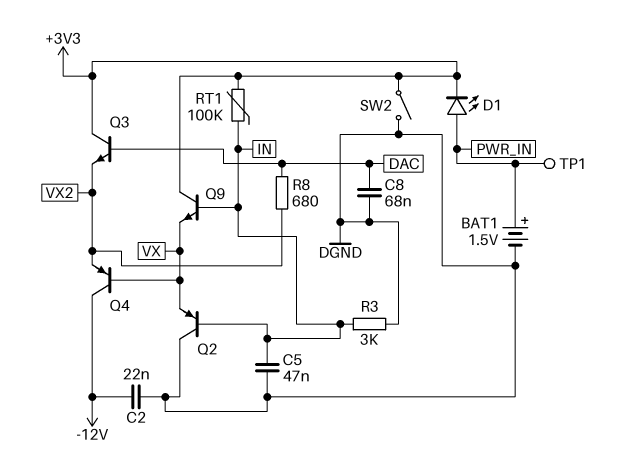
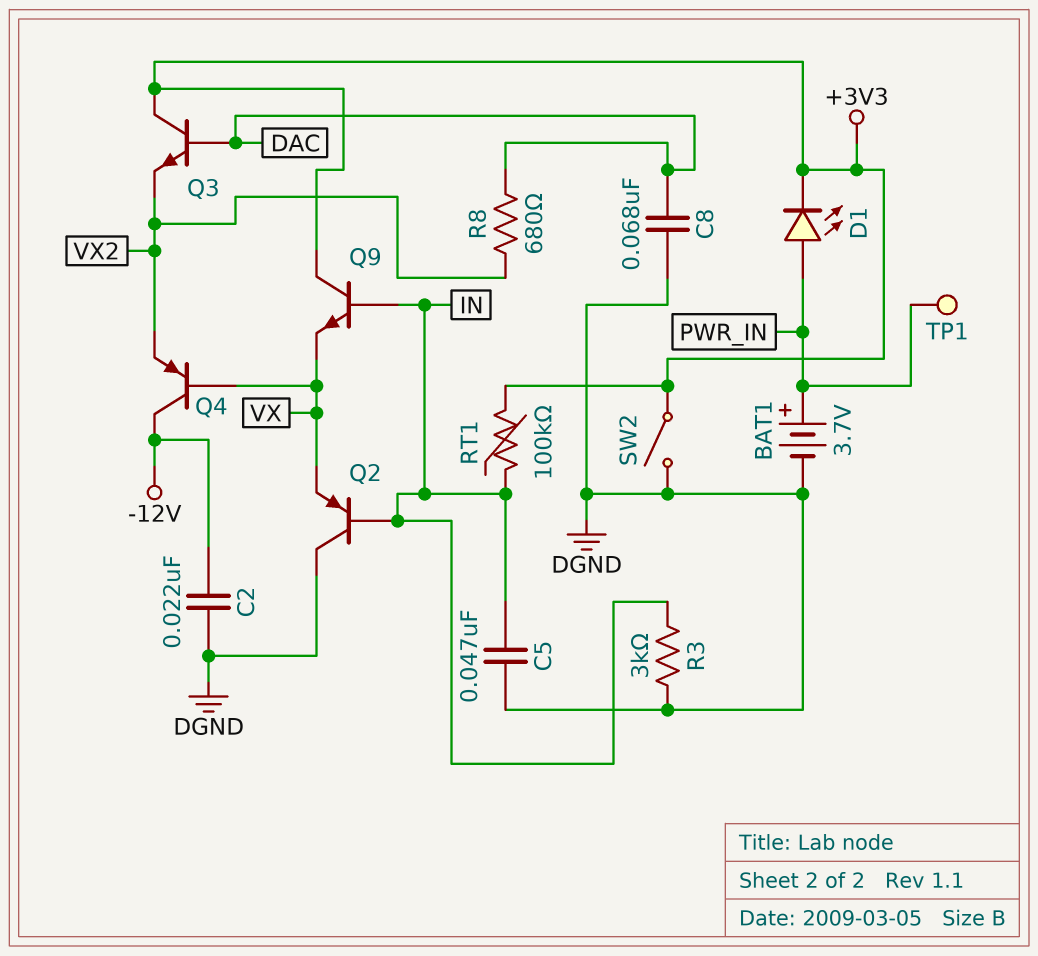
BAT1: 1.5V (plus PWR_IN, minus DGND) -> 3.7V (plus PWR_IN, minus DGND)

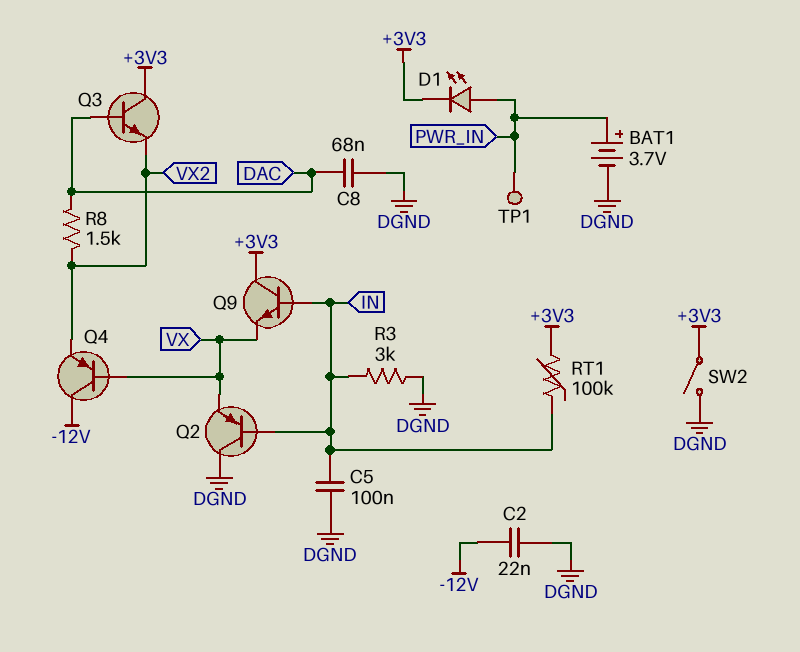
C5: 47nF (DGND, IN) -> 100nF (DGND, IN)
R8: 680 (DAC, VX2) -> 1.5k (DAC, VX2)

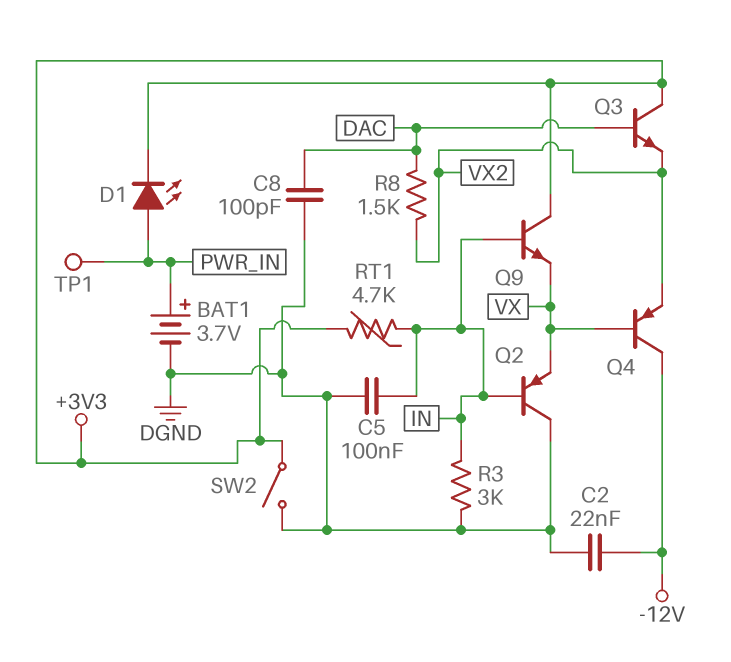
C8: 68nF (DAC, DGND) -> 100pF (DAC, DGND)
RT1: 100k (+3V3, IN) -> 4.7k (+3V3, IN)

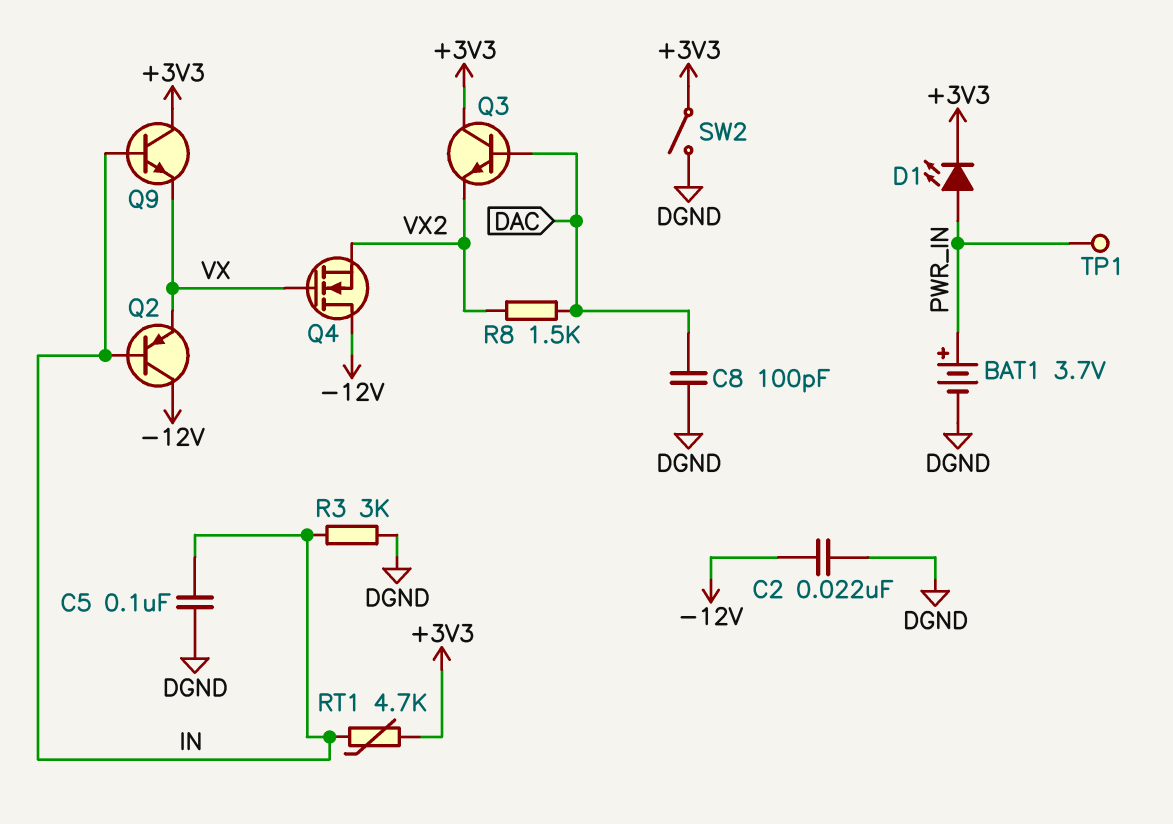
Q2: PNP (B IN, C DGND, E VX) -> PNP (B IN, C -12V, E VX)
Q4: PNP (B VX, C -12V, E VX2) -> NMOS (G VX, D -12V, S VX2)

